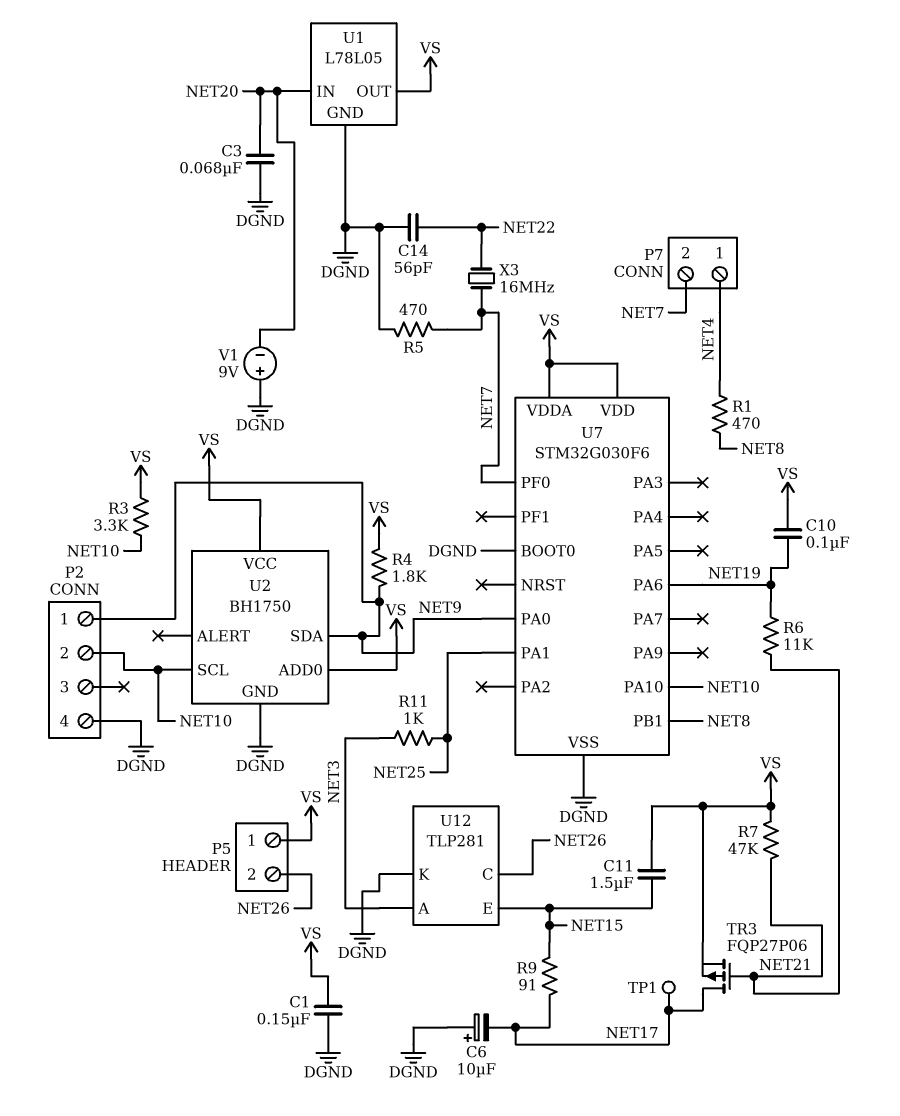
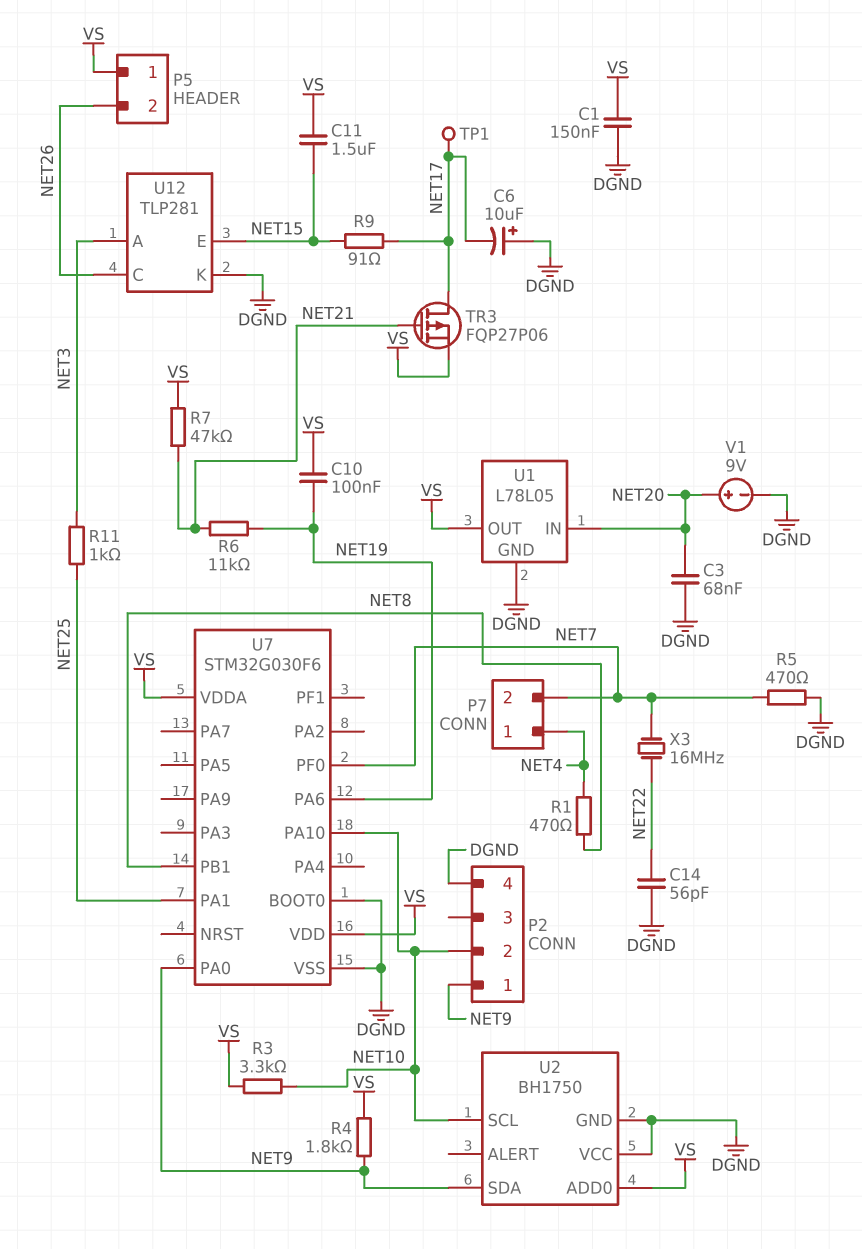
U2 pin VCC: VS -> DGND
V1: 9V (plus DGND, minus NET20) -> 9V (plus NET20, minus DGND)

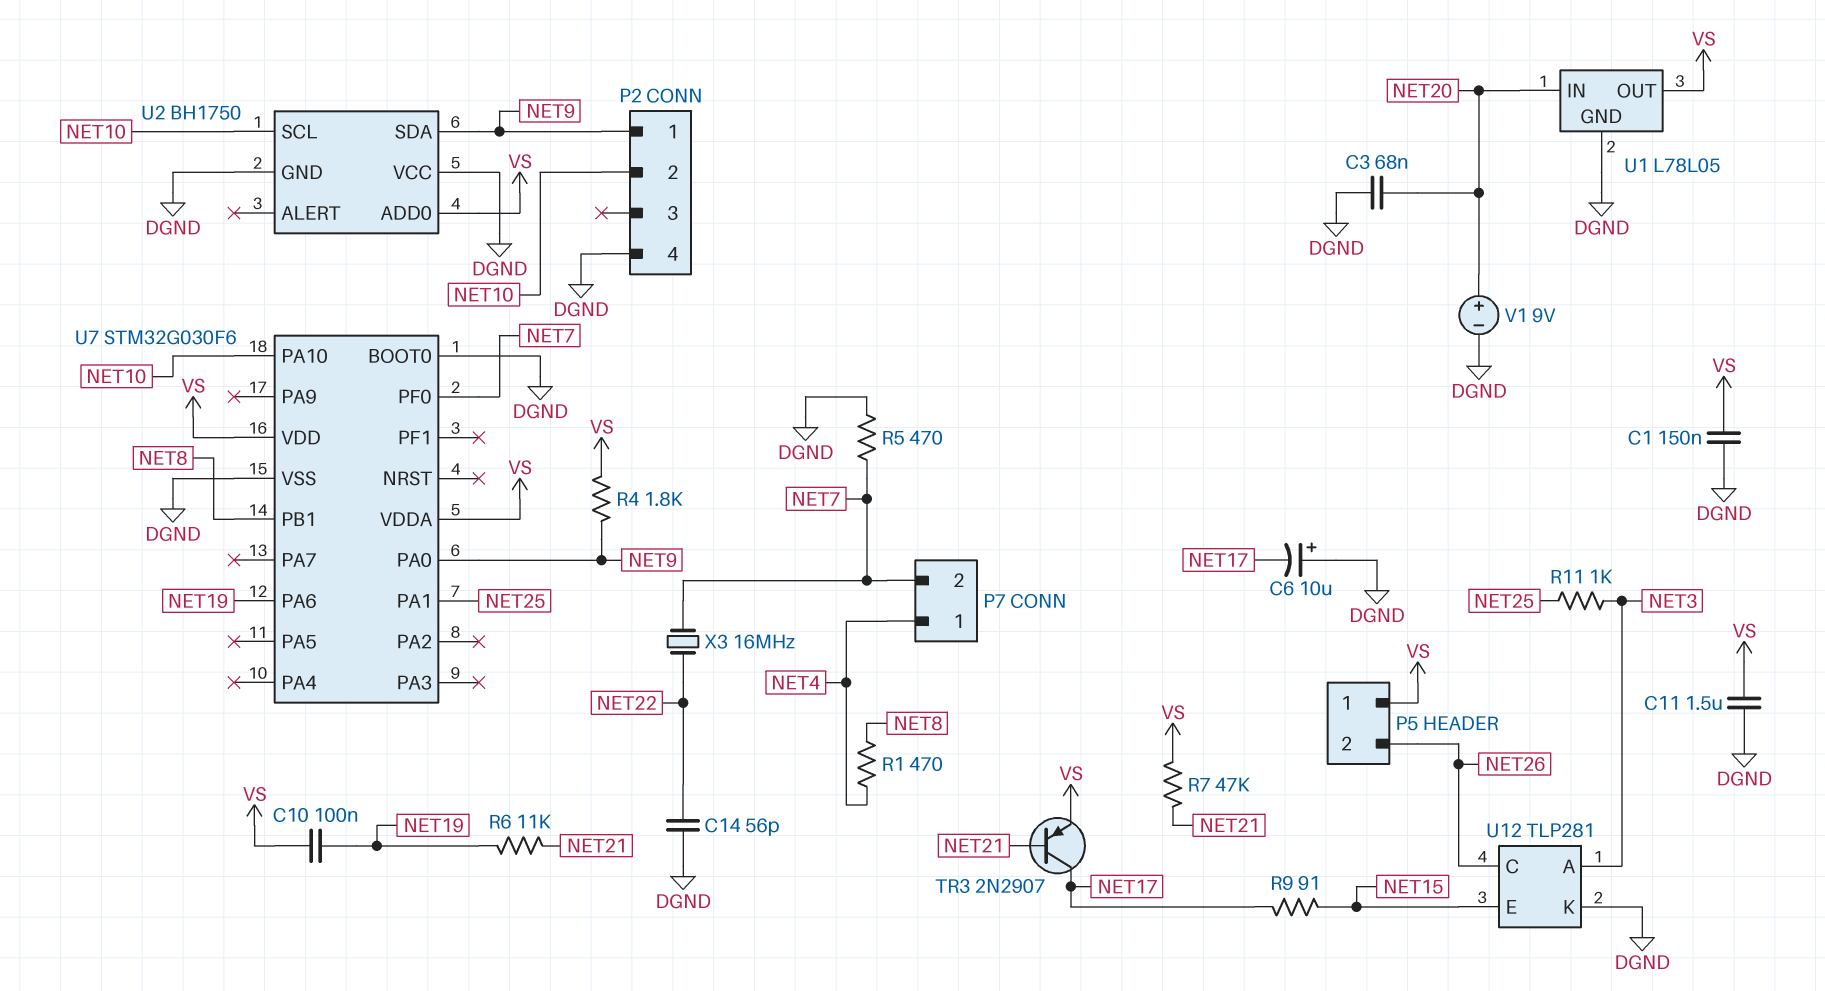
C11: 1.5uF (NET15, VS) -> 1.5uF (DGND, VS)
R3: 3.3k (NET10, VS) -> none
TP1: test point (NET17) -> none
TR3: PMOS FQP27P06 (G NET21, D NET17, S VS) -> PNP 2N2907 (B NET21, C NET17, E VS)

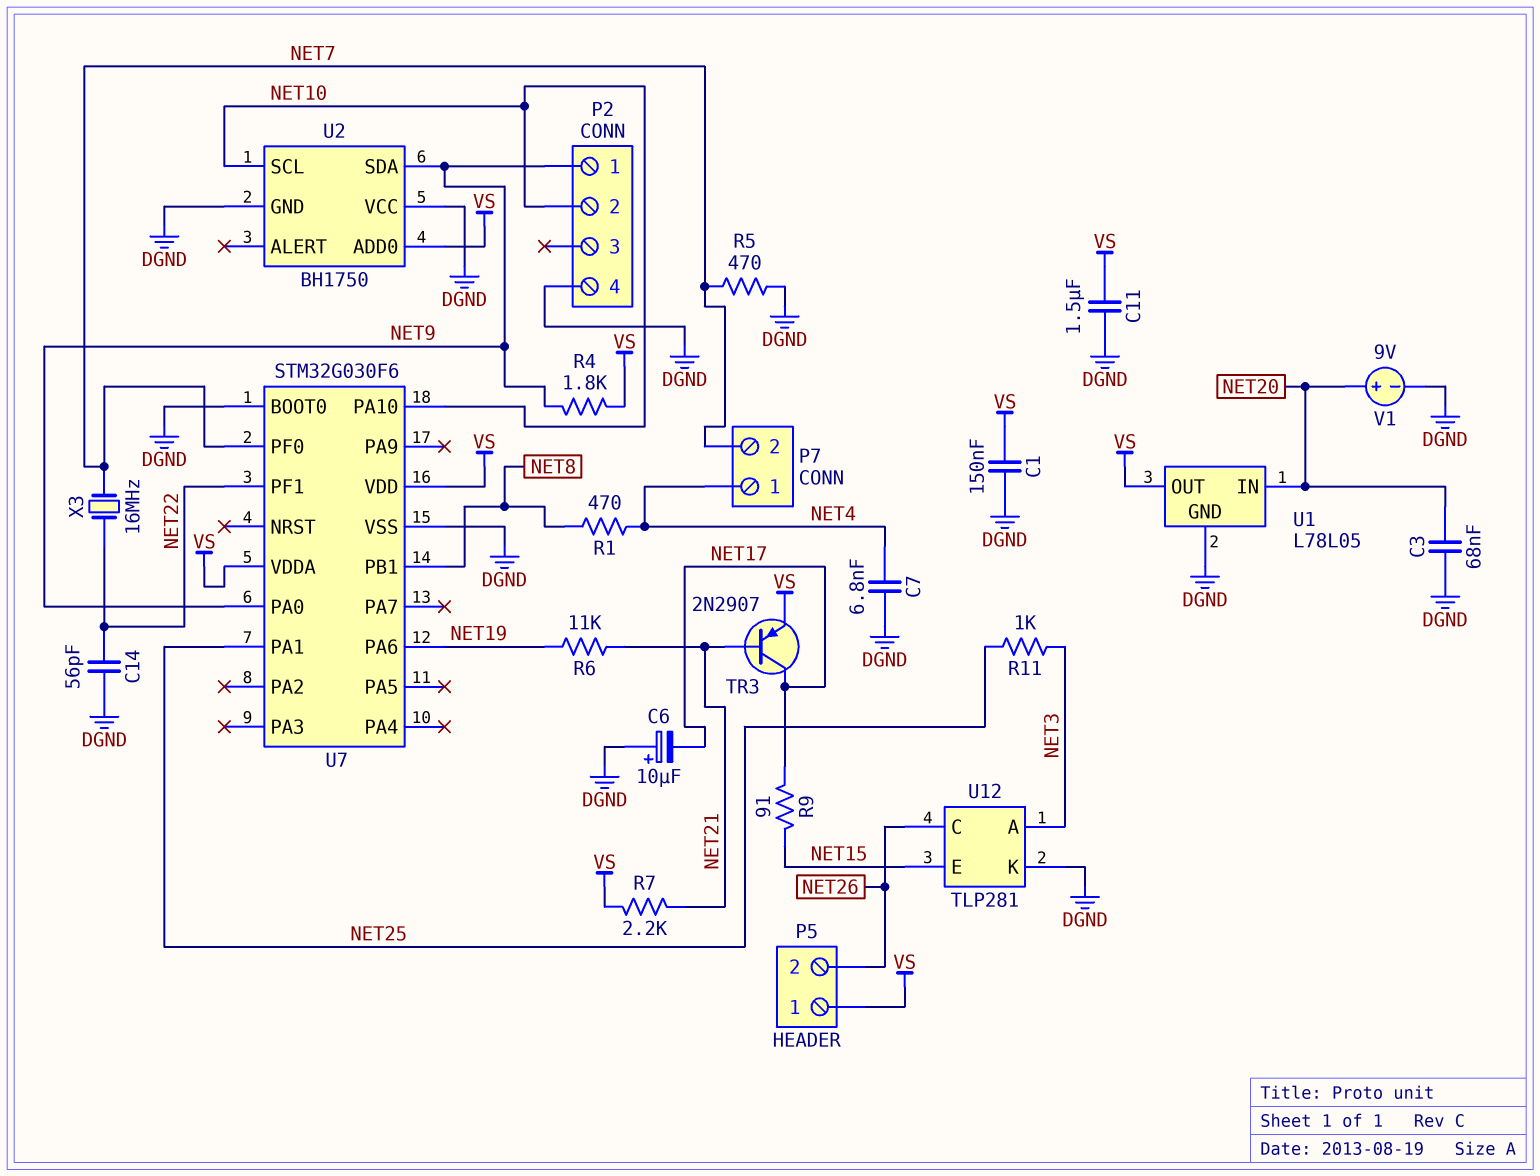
C7: none -> 6.8nF (DGND, NET4)
C10: 100nF (NET19, VS) -> none
R7: 47k (NET21, VS) -> 2.2k (NET21, VS)
U7 pin PF1: none -> NET22

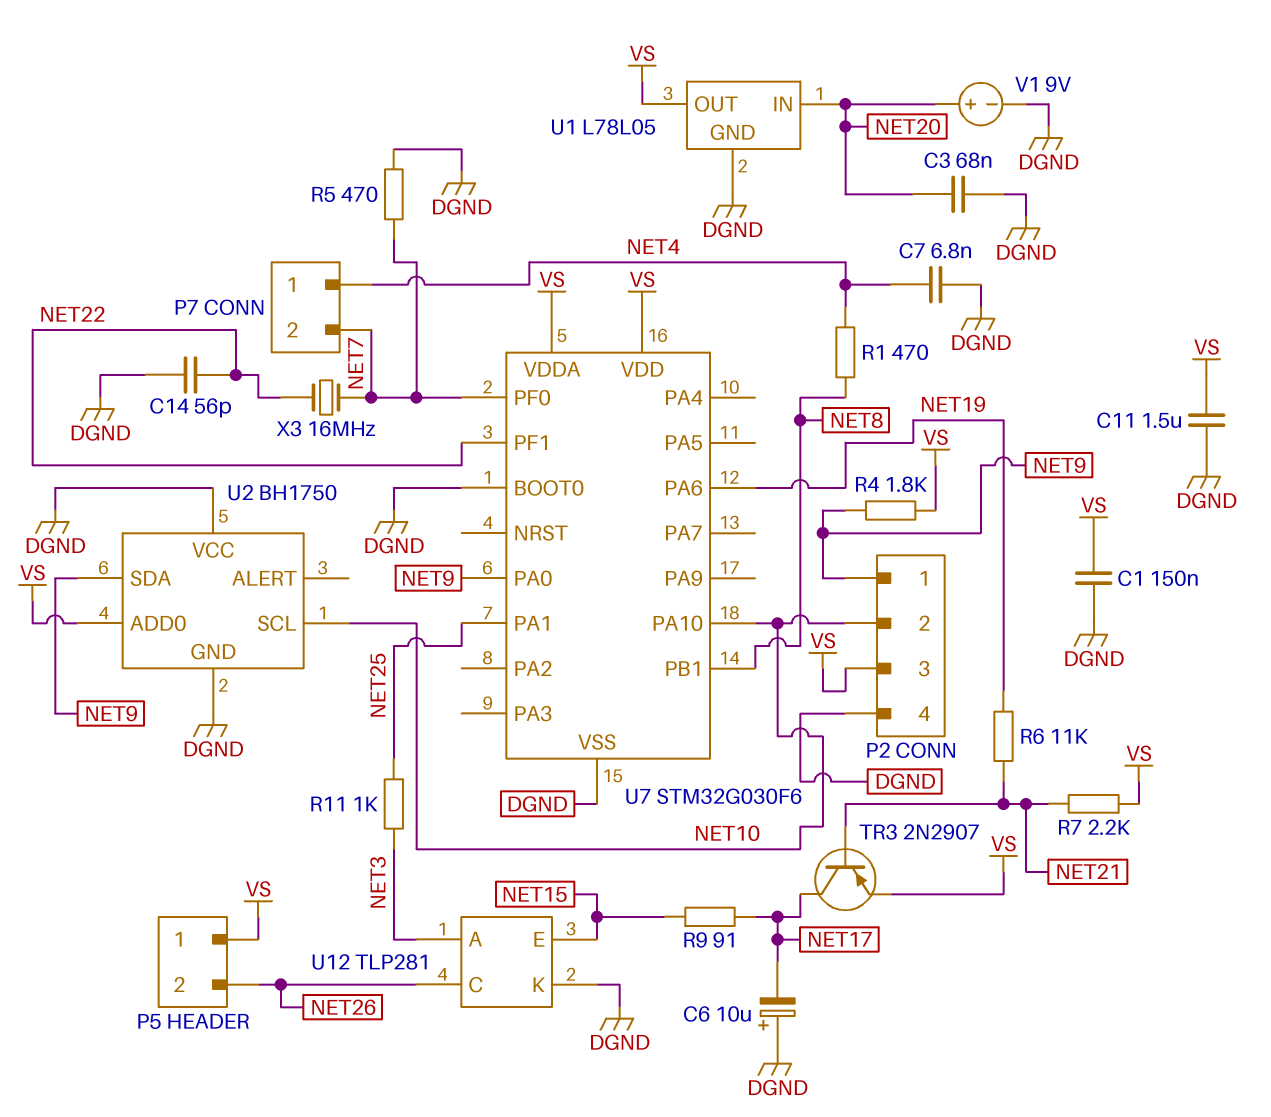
P2 pin 3: none -> VS

